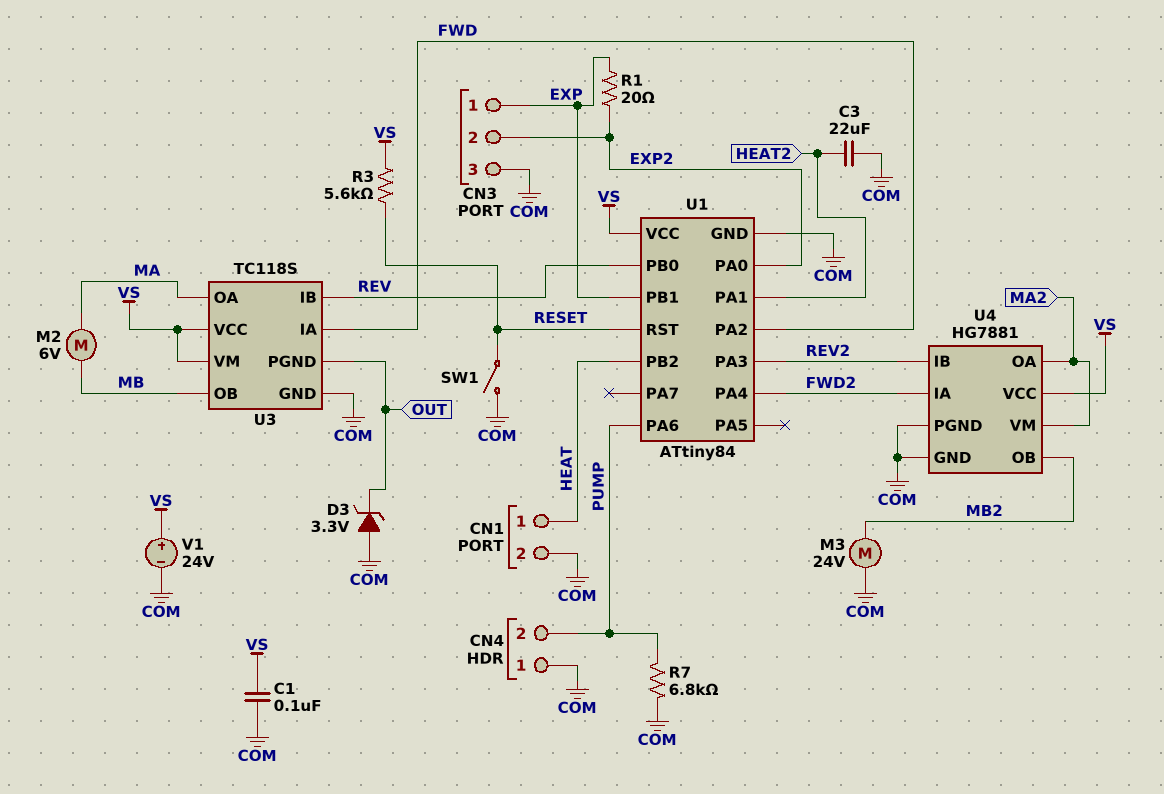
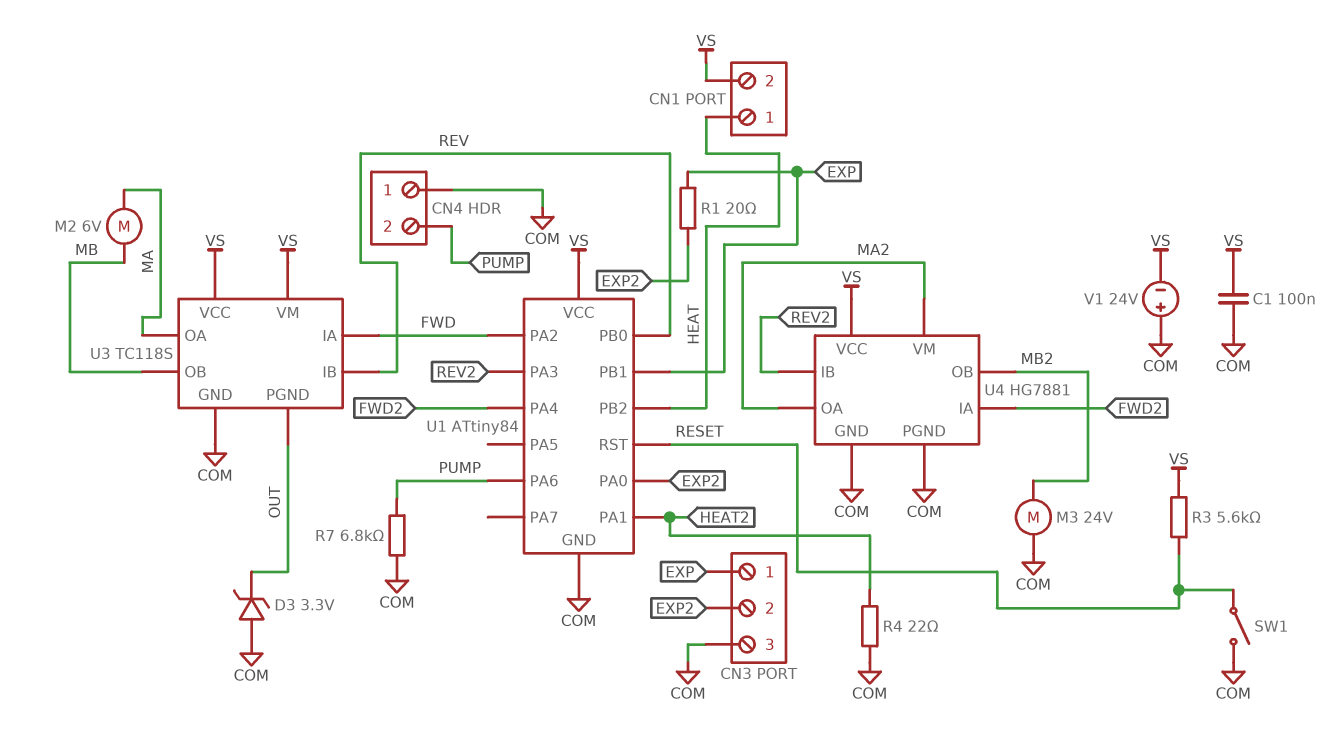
C3: 22uF (COM, HEAT2) -> none
CN1 pin 2: COM -> VS
R4: none -> 22 (COM, HEAT2)
V1: 24V (plus VS, minus COM) -> 24V (plus COM, minus VS)

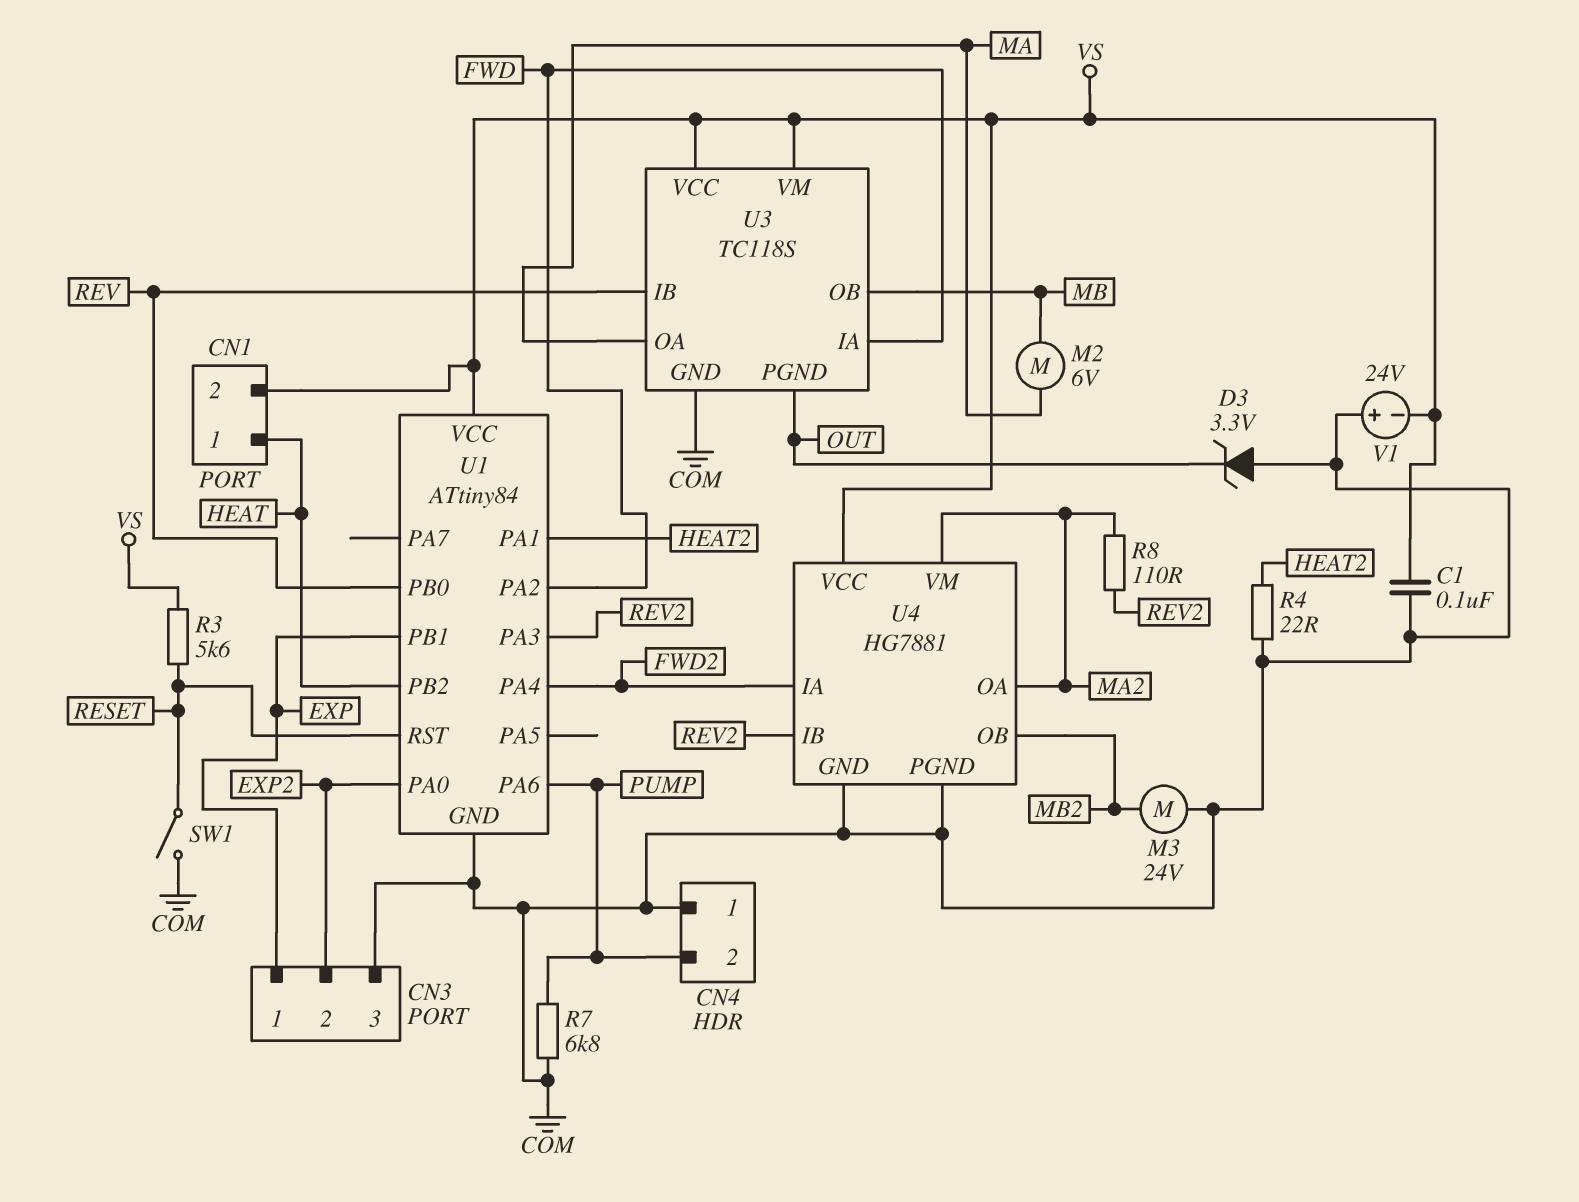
R1: 20 (EXP, EXP2) -> none
R8: none -> 110 (MA2, REV2)

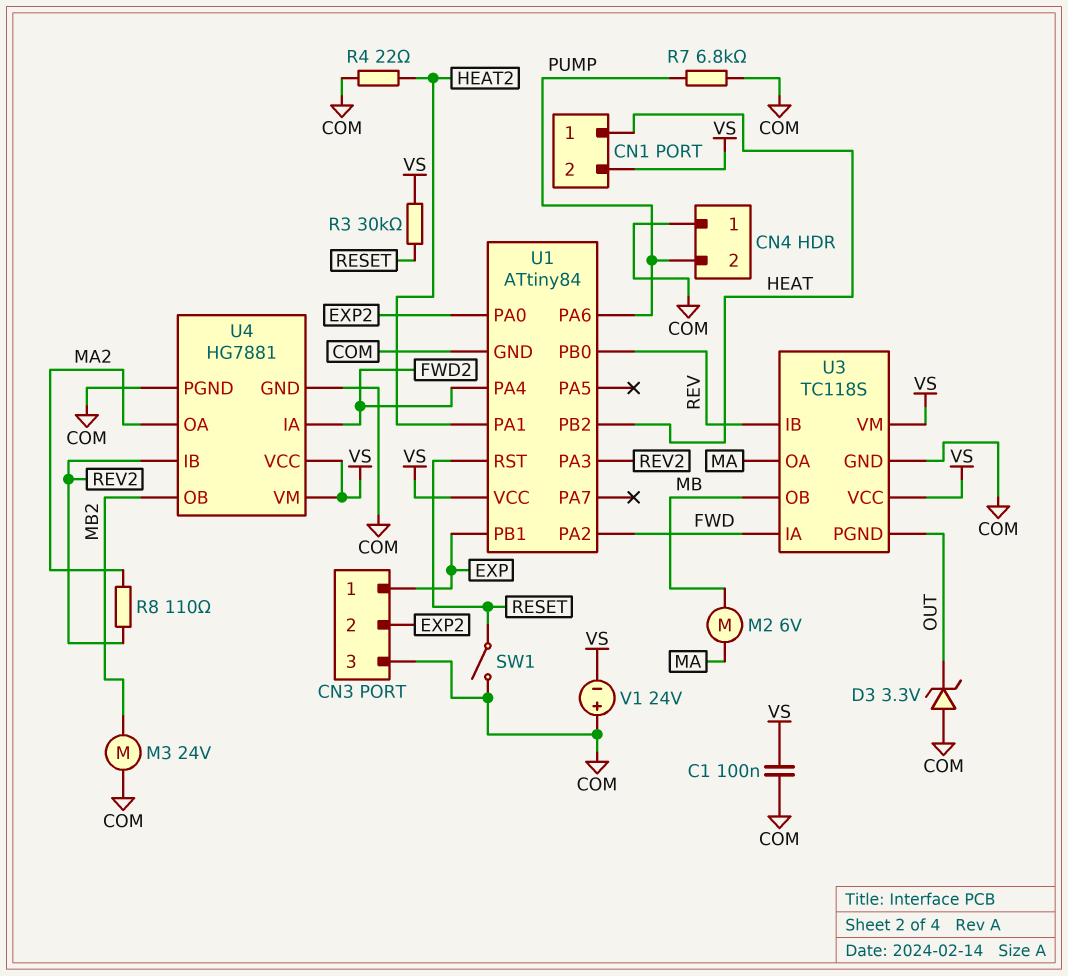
R3: 5.6k (RESET, VS) -> 30k (RESET, VS)
U4 pin VM: MA2 -> VS

